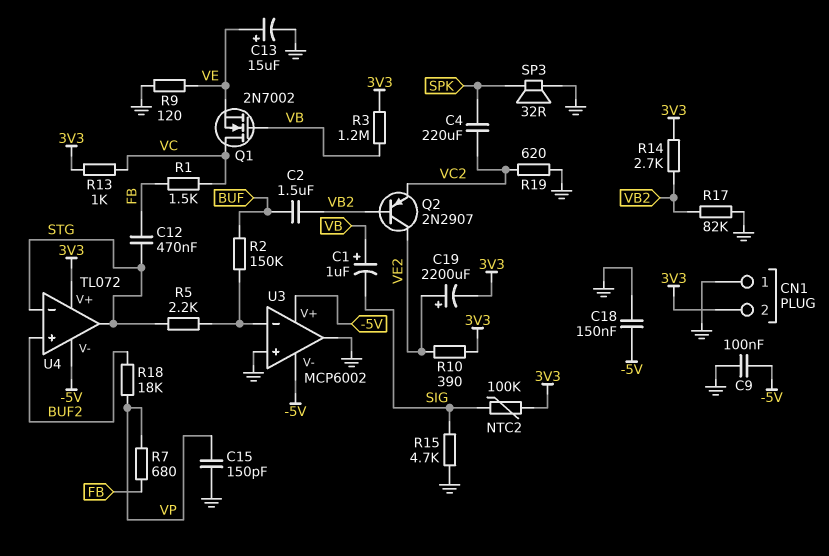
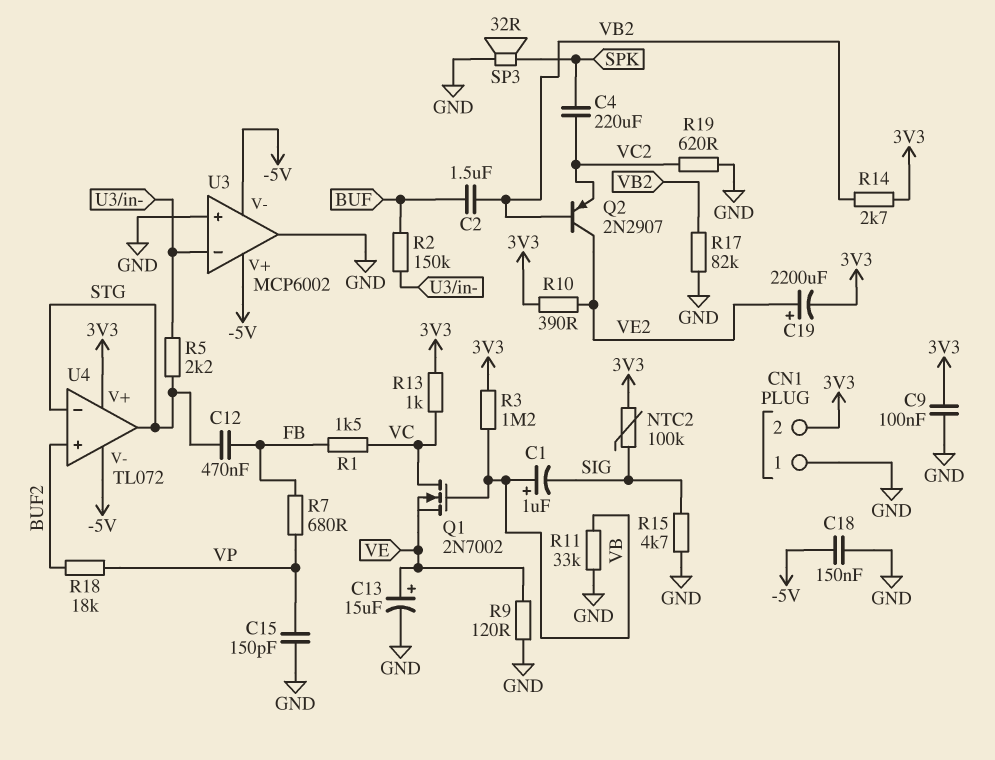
C9: 100nF (-5V, GND) -> 100nF (3V3, GND)
R11: none -> 33k (GND, VB)

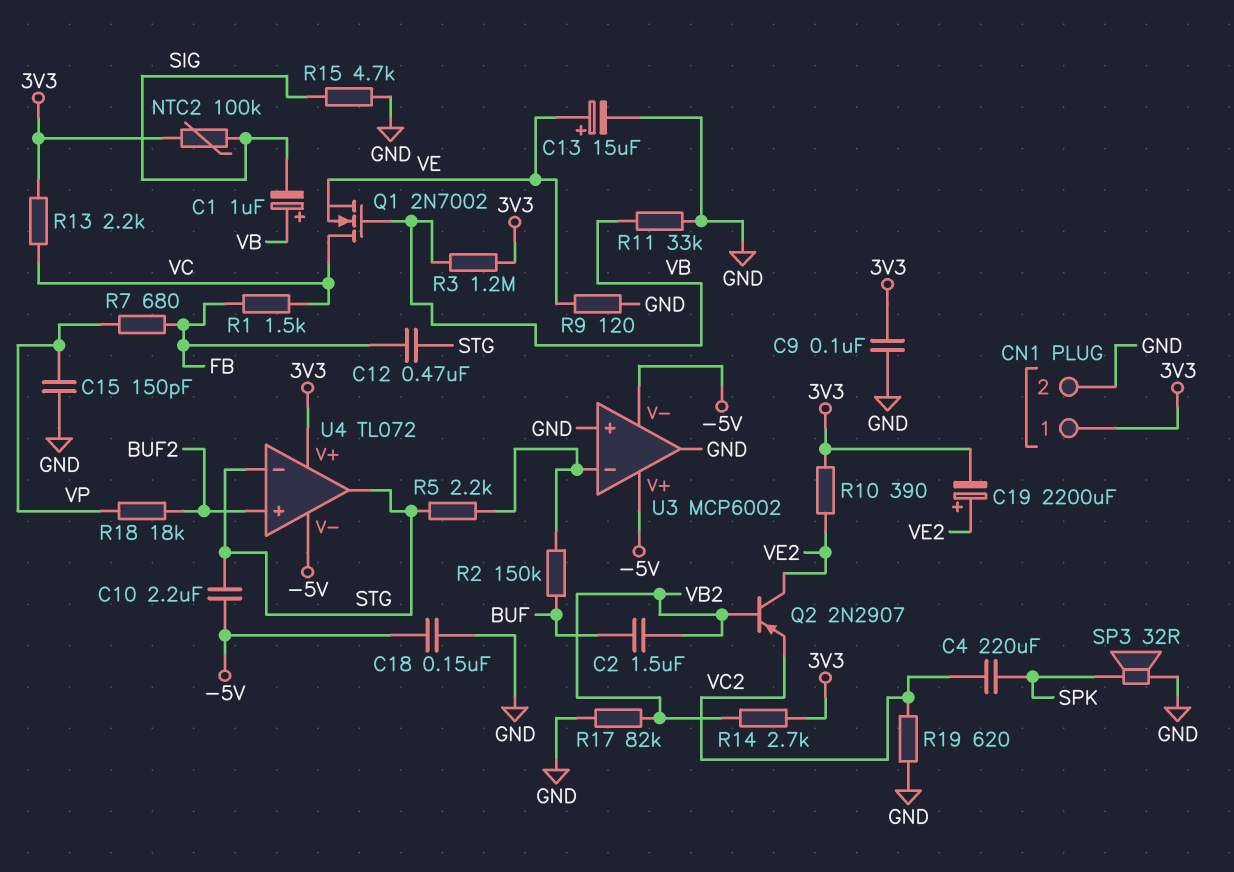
C10: none -> 2.2uF (-5V, STG)
CN1 pin 1: GND -> 3V3
CN1 pin 2: 3V3 -> GND
R13: 1k (3V3, VC) -> 2.2k (3V3, VC)

